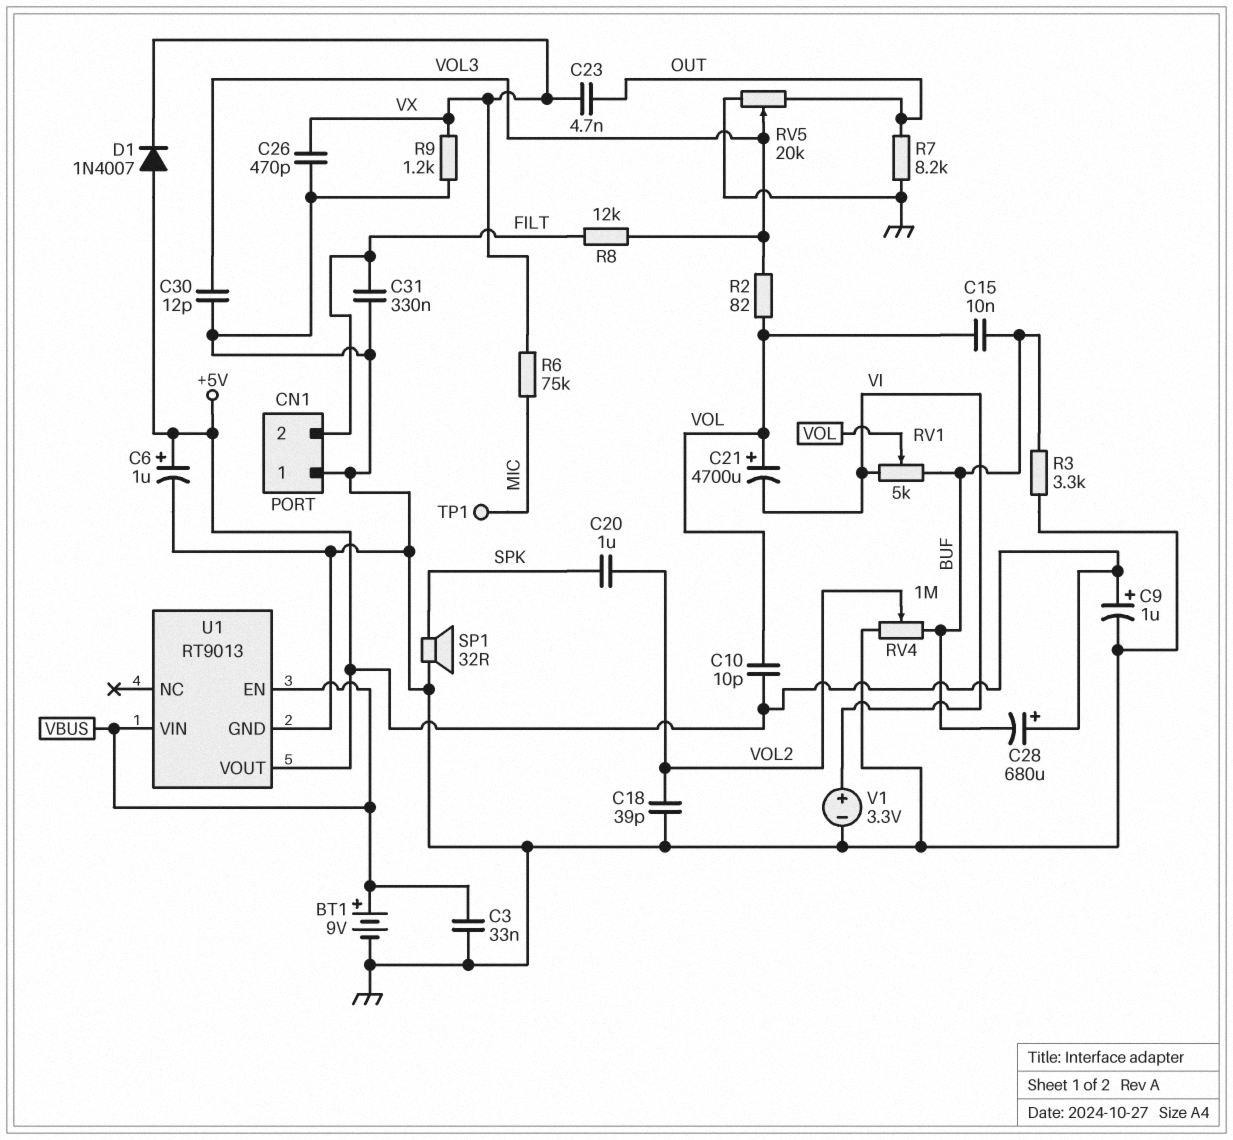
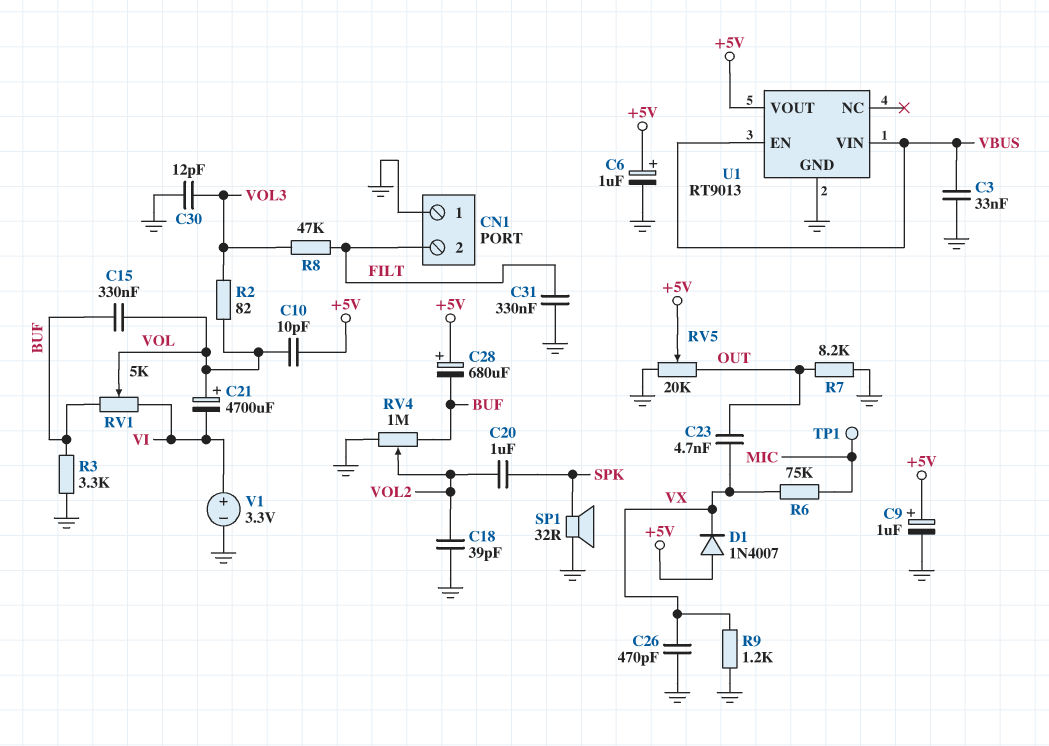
BT1: 9V (plus VBUS, minus GND) -> none
C15: 10nF (BUF, VOL) -> 330nF (BUF, VOL)
R8: 12k (FILT, VOL3) -> 47k (FILT, VOL3)
RV5: 20k (GND, OUT, wiper VOL3) -> 20k (GND, OUT, wiper +5V)

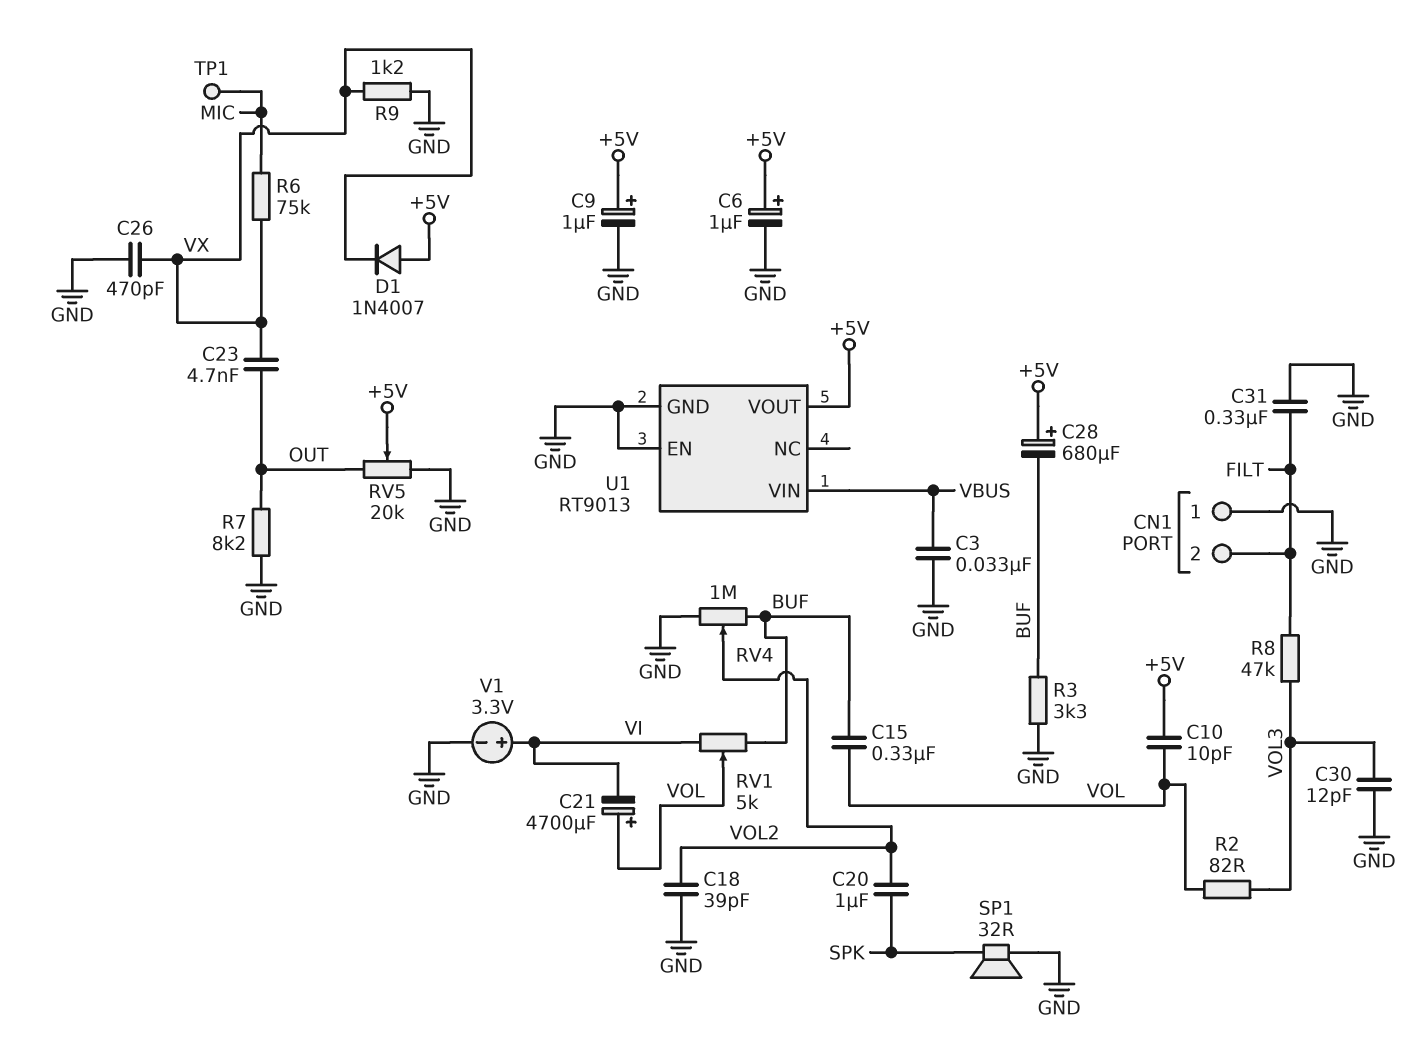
U1 pin EN: VBUS -> GND

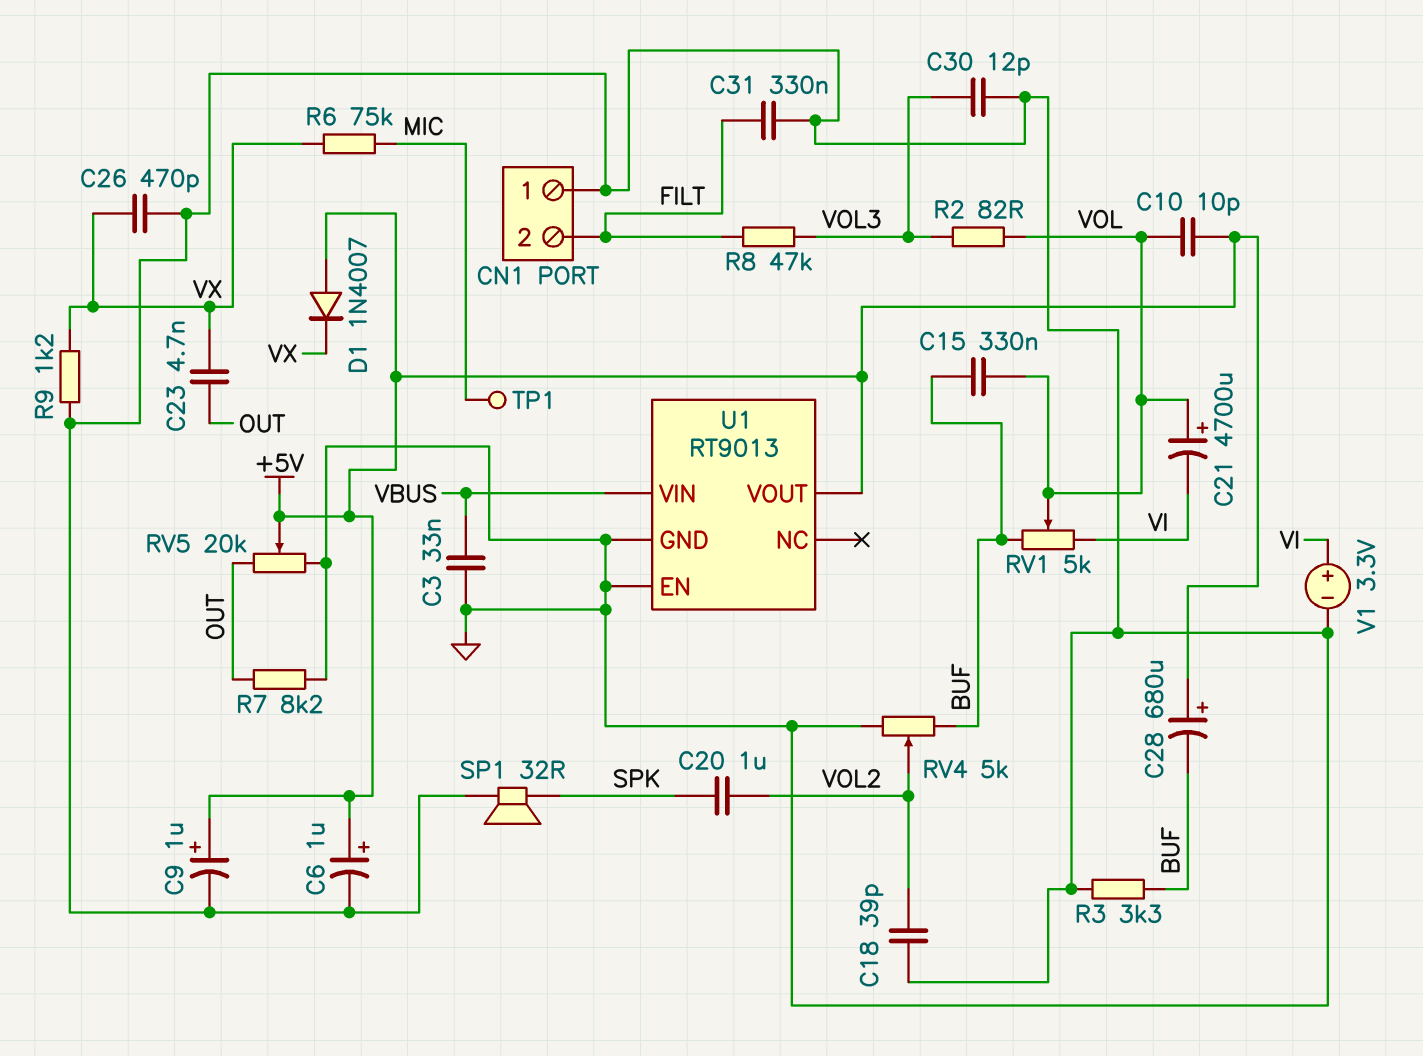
RV4: 1M (BUF, GND, wiper VOL2) -> 5k (BUF, GND, wiper VOL2)

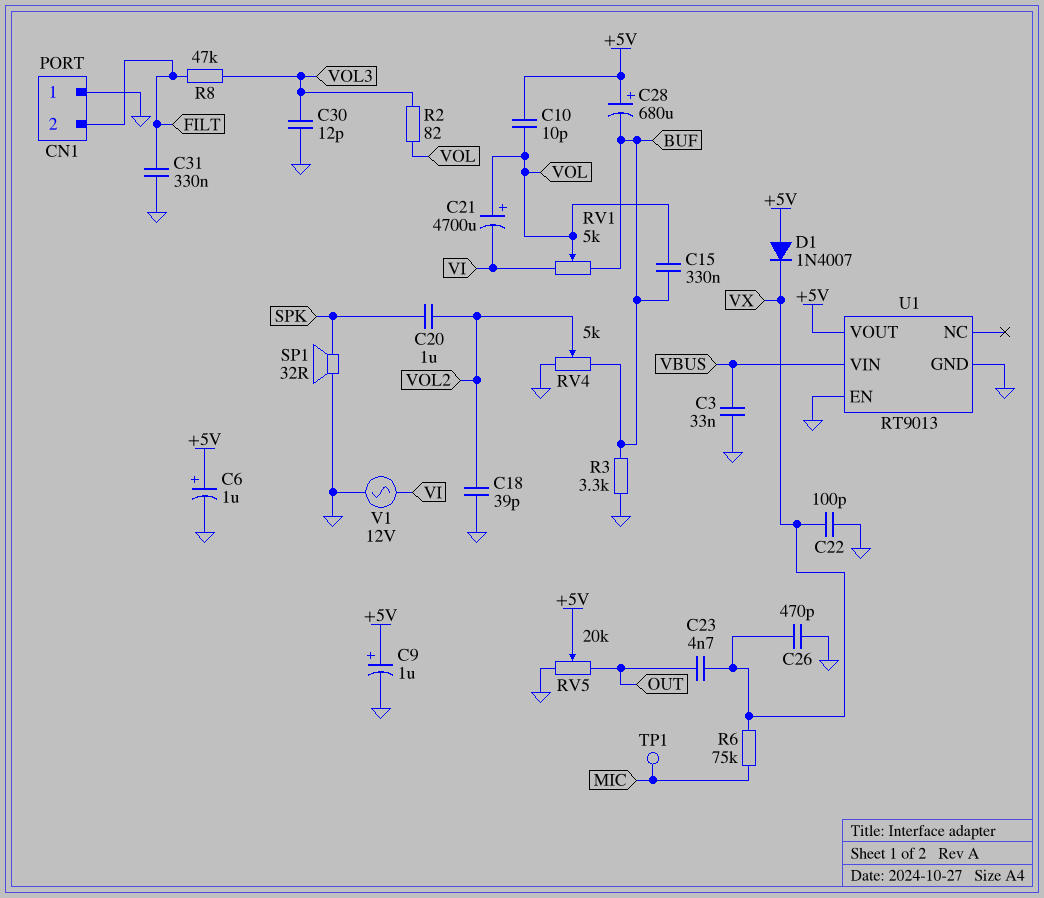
C22: none -> 100pF (GND, VX)
R7: 8.2k (GND, OUT) -> none
R9: 1.2k (GND, VX) -> none
V1: 3.3V (plus VI, minus GND) -> AC 12V (GND, VI)

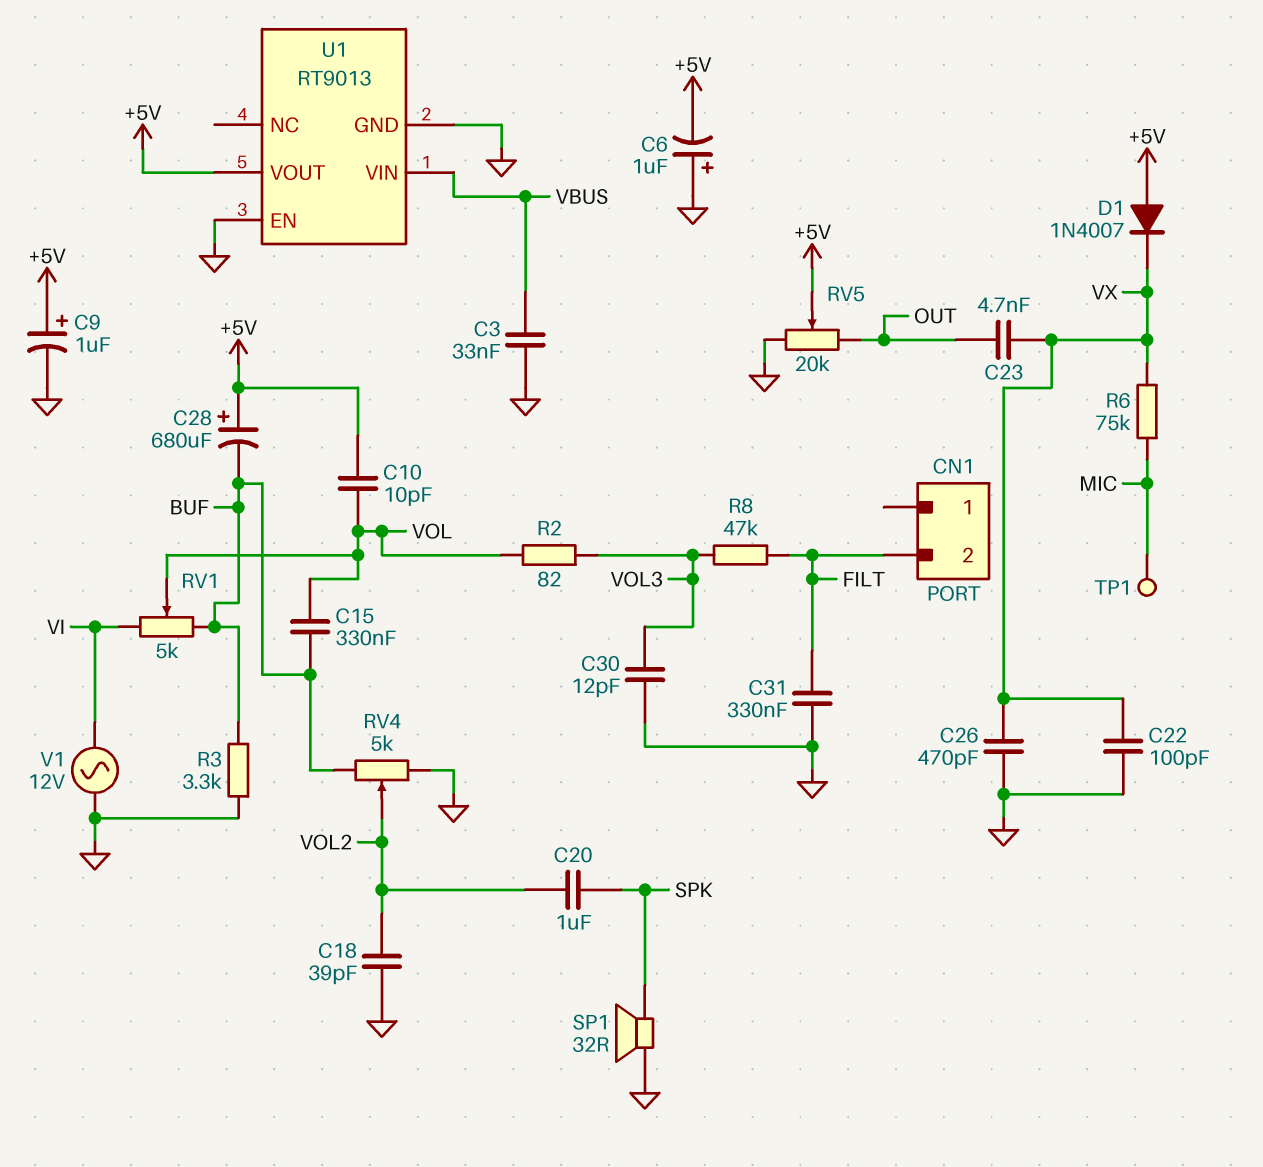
C6: 1uF (plus +5V, minus GND) -> 1uF (plus GND, minus +5V)
C21: 4700uF (plus VOL, minus VI) -> none
CN1 pin 1: GND -> none

